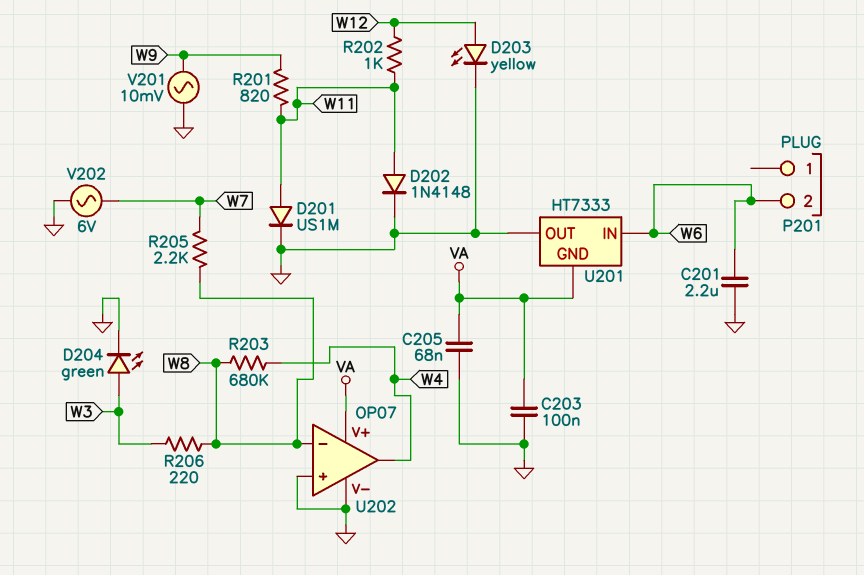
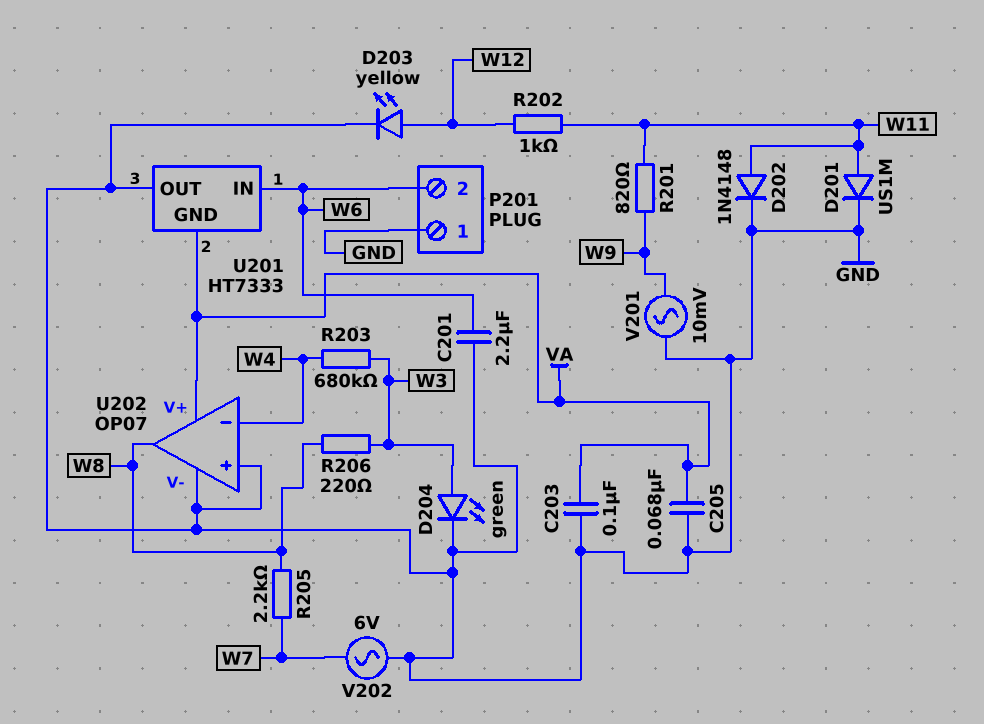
P201 pin 1: none -> GND
R203: 680k (W4, W8) -> 680k (W3, W4)
U202 pin in-: W8 -> W4
U202 pin out: W4 -> W8

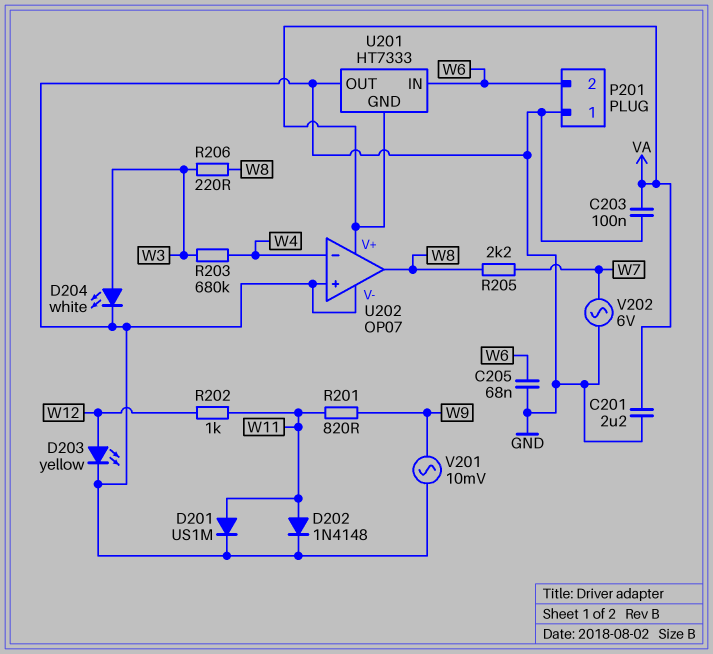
C201: 2.2uF (GND, W6) -> 2.2uF (GND, VA)
C205: 68nF (GND, VA) -> 68nF (GND, W6)
D204: LED green (A W3, K GND) -> LED white (A W3, K GND)

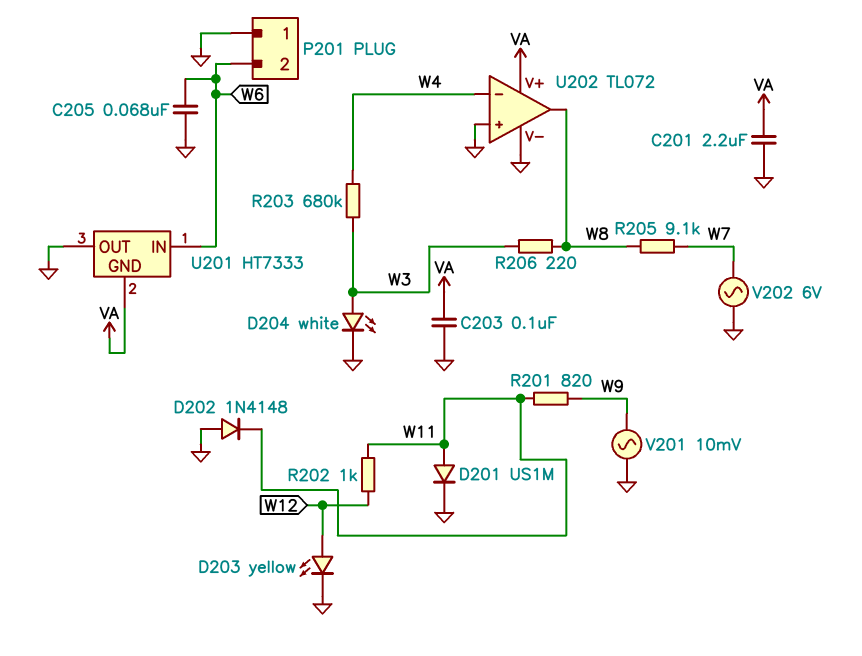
D202: diode 1N4148 (A W11, K GND) -> diode 1N4148 (A GND, K W11)
R205: 2.2k (W7, W8) -> 9.1k (W7, W8)
U202: OP07 -> TL072

